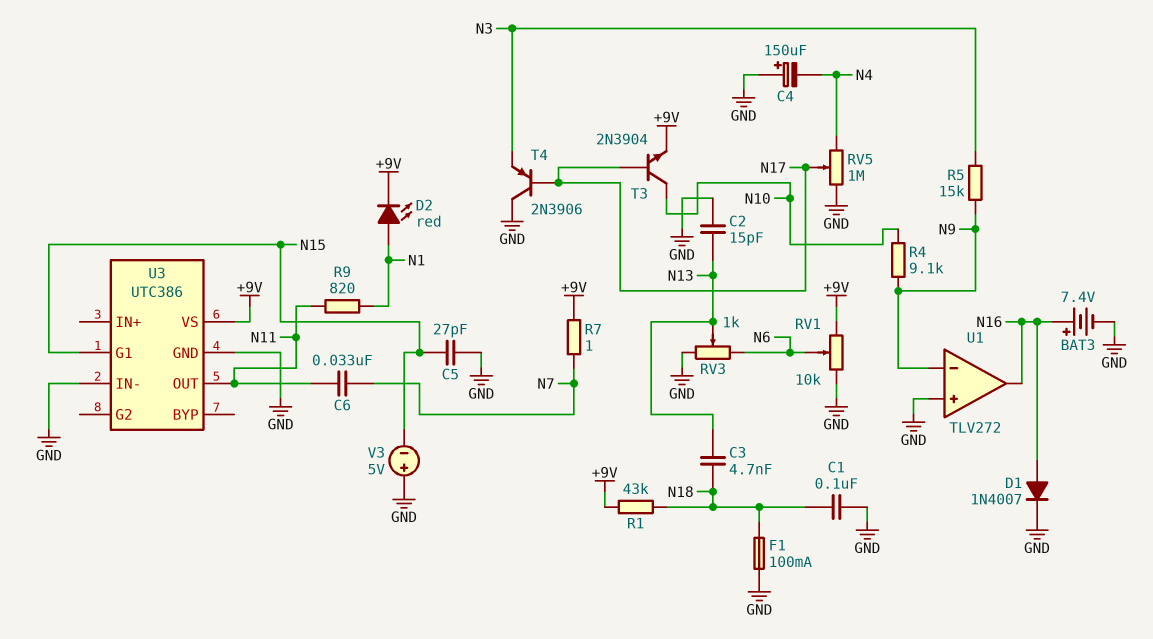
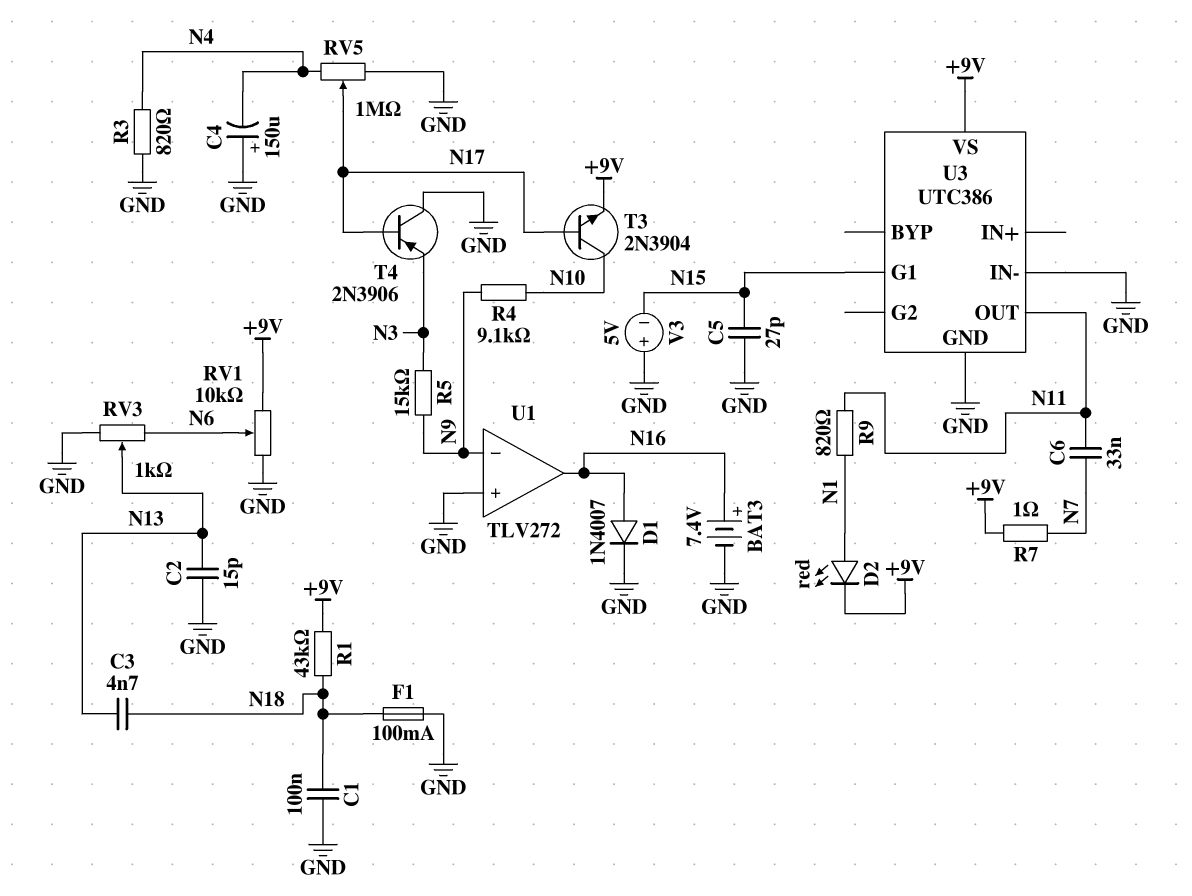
R3: none -> 820 (GND, N4)

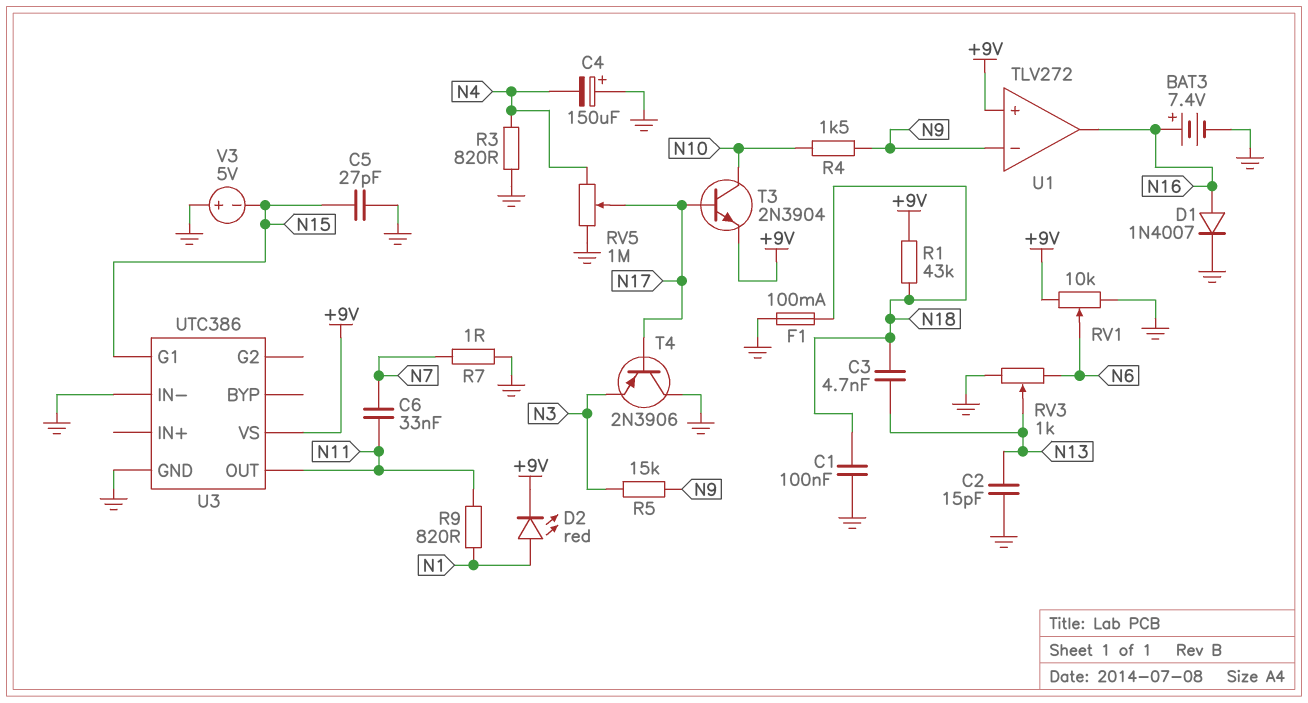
R4: 9.1k (N9, N10) -> 1.5k (N9, N10)
R7: 1 (+9V, N7) -> 1 (GND, N7)
U1 pin in+: GND -> +9V

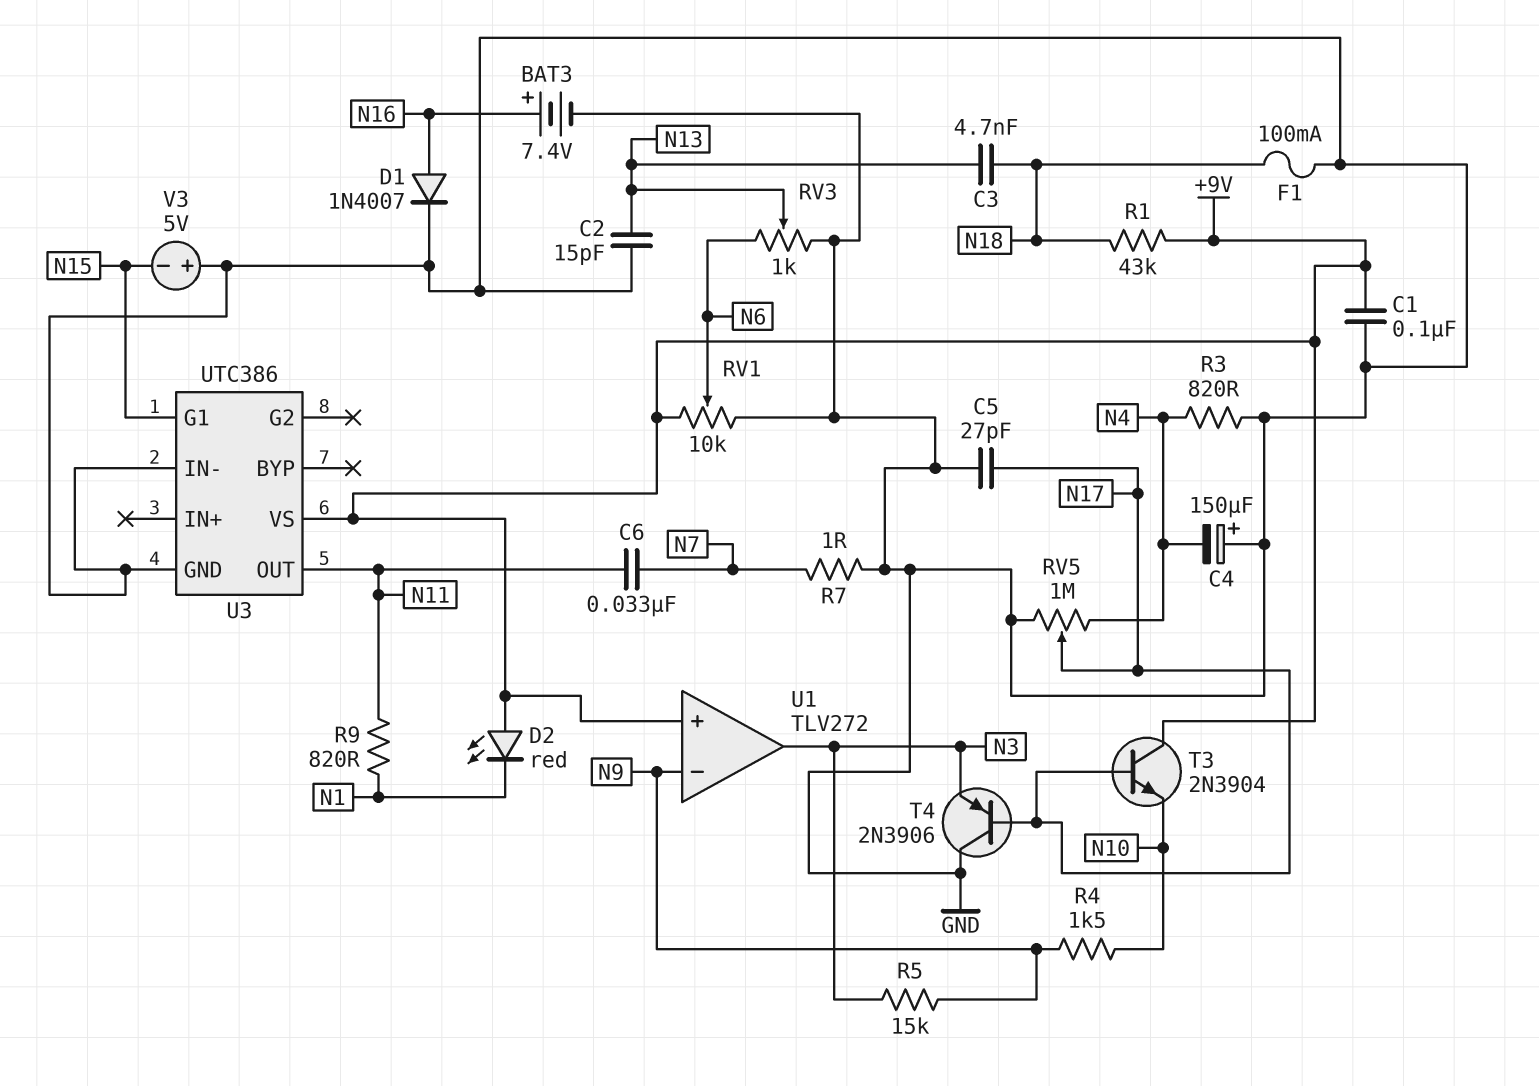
C1: 100nF (GND, N18) -> 100nF (+9V, GND)
C5: 27pF (GND, N15) -> 27pF (GND, N17)
D2: LED red (A N1, K +9V) -> LED red (A +9V, K N1)
T3: NPN 2N3904 (B N17, C N10, E +9V) -> NPN 2N3904 (B N17, C +9V, E N10)
U1 pin out: N16 -> N3

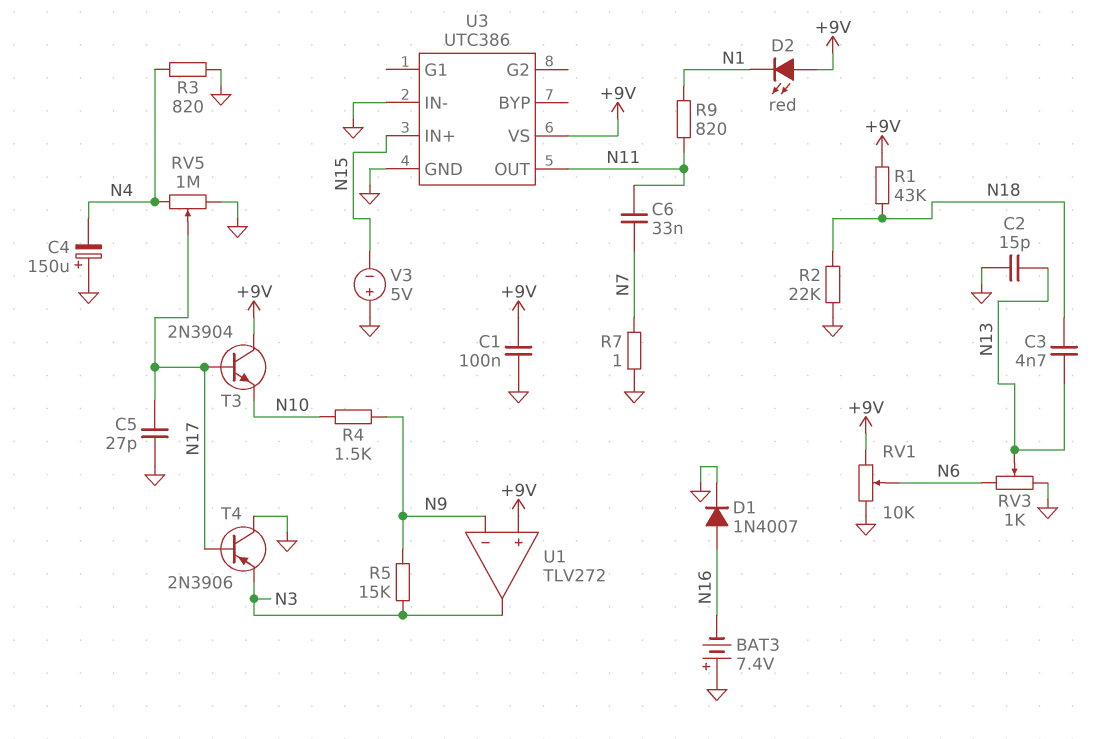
BAT3: 7.4V (plus N16, minus GND) -> 7.4V (plus GND, minus N16)
F1: 100mA (GND, N18) -> none
R2: none -> 22k (GND, N18)
U3 pin G1: N15 -> none
U3 pin IN+: none -> N15

